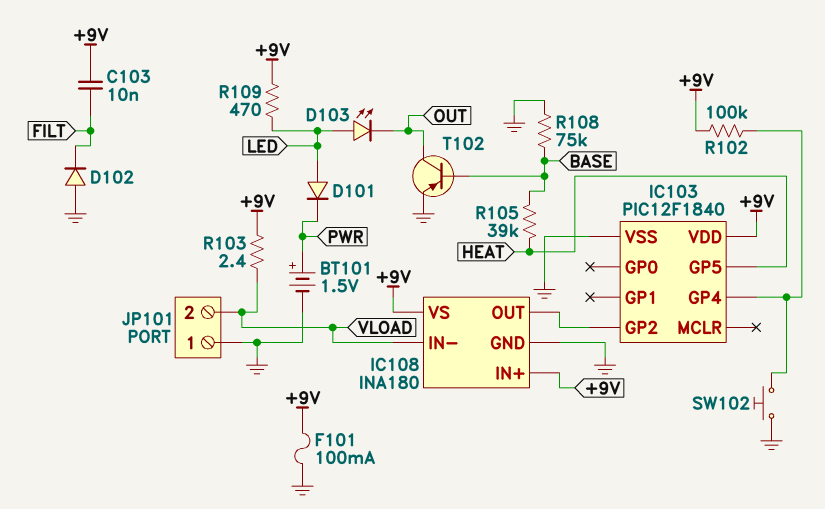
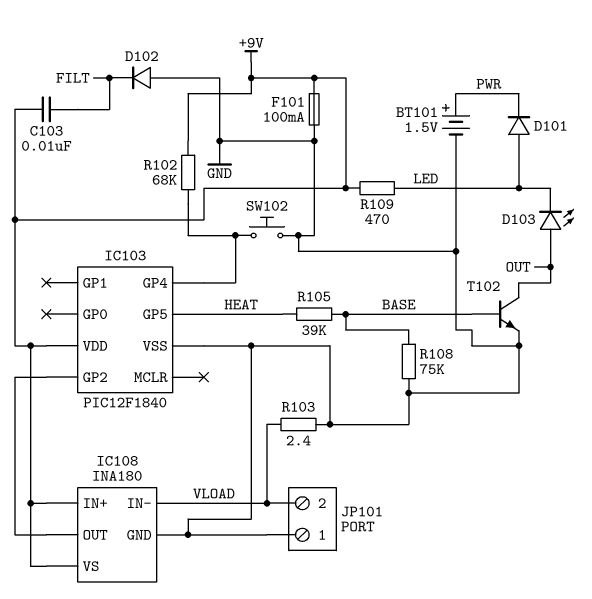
D103: LED (A LED, K OUT) -> LED (A OUT, K LED)
R102: 100k (+9V, IC103/GP4) -> 68k (+9V, IC103/GP4)
R103: 2.4 (+9V, VLOAD) -> 2.4 (GND, VLOAD)
T102: PNP (B BASE, C OUT, E GND) -> NPN (B BASE, C OUT, E GND)

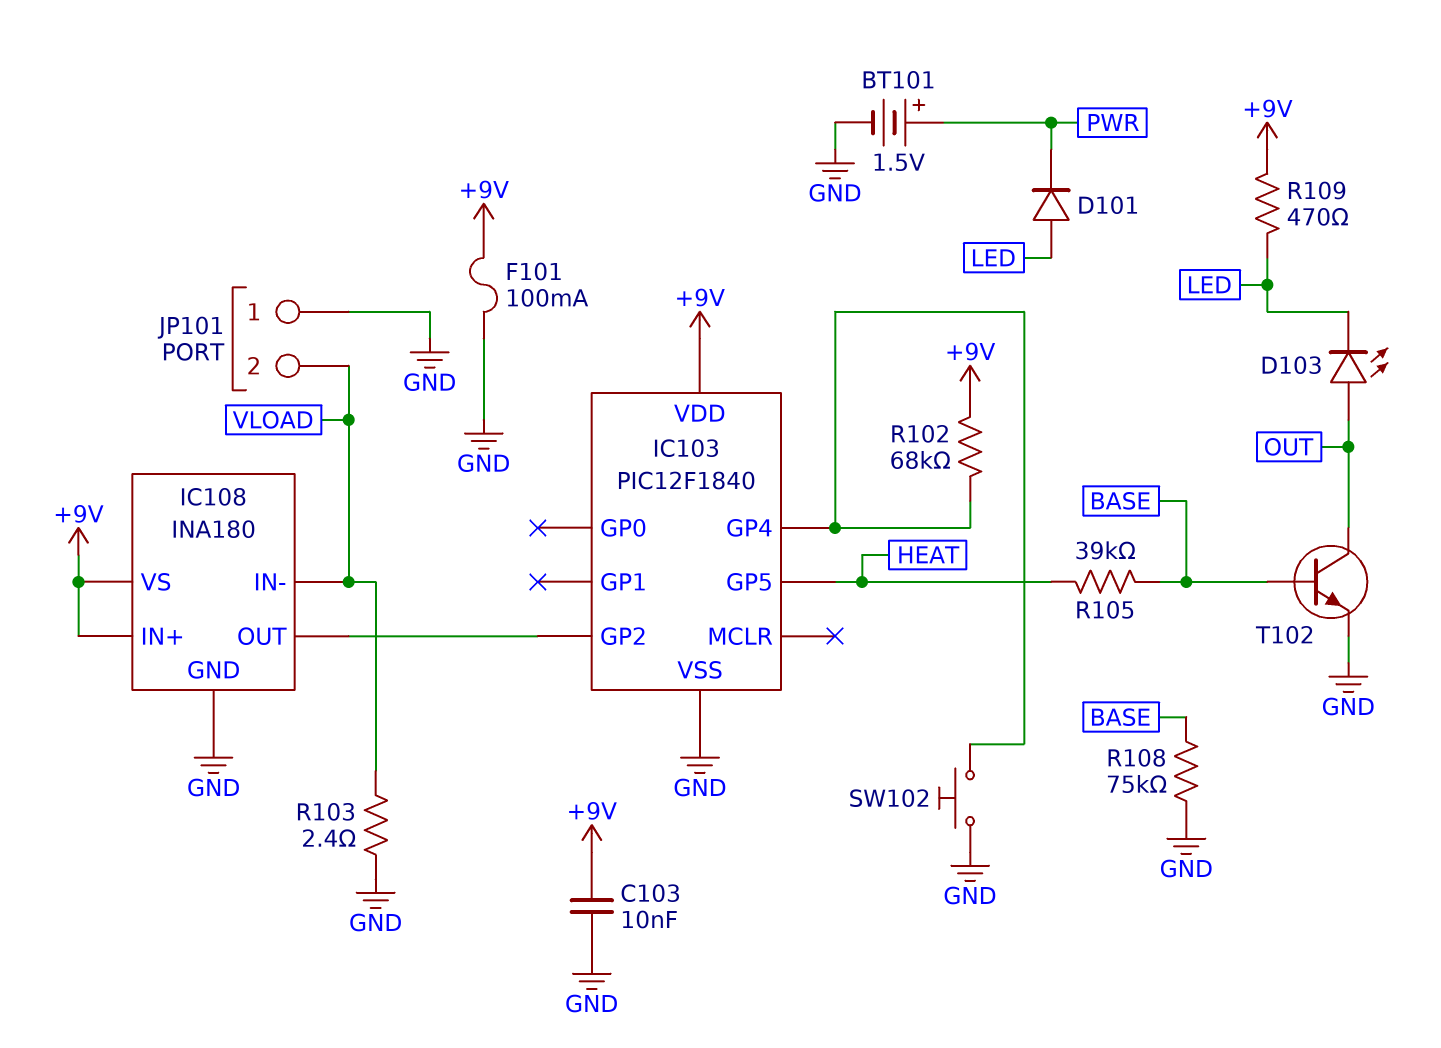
C103: 10nF (+9V, FILT) -> 10nF (+9V, GND)
D102: diode (A GND, K FILT) -> none

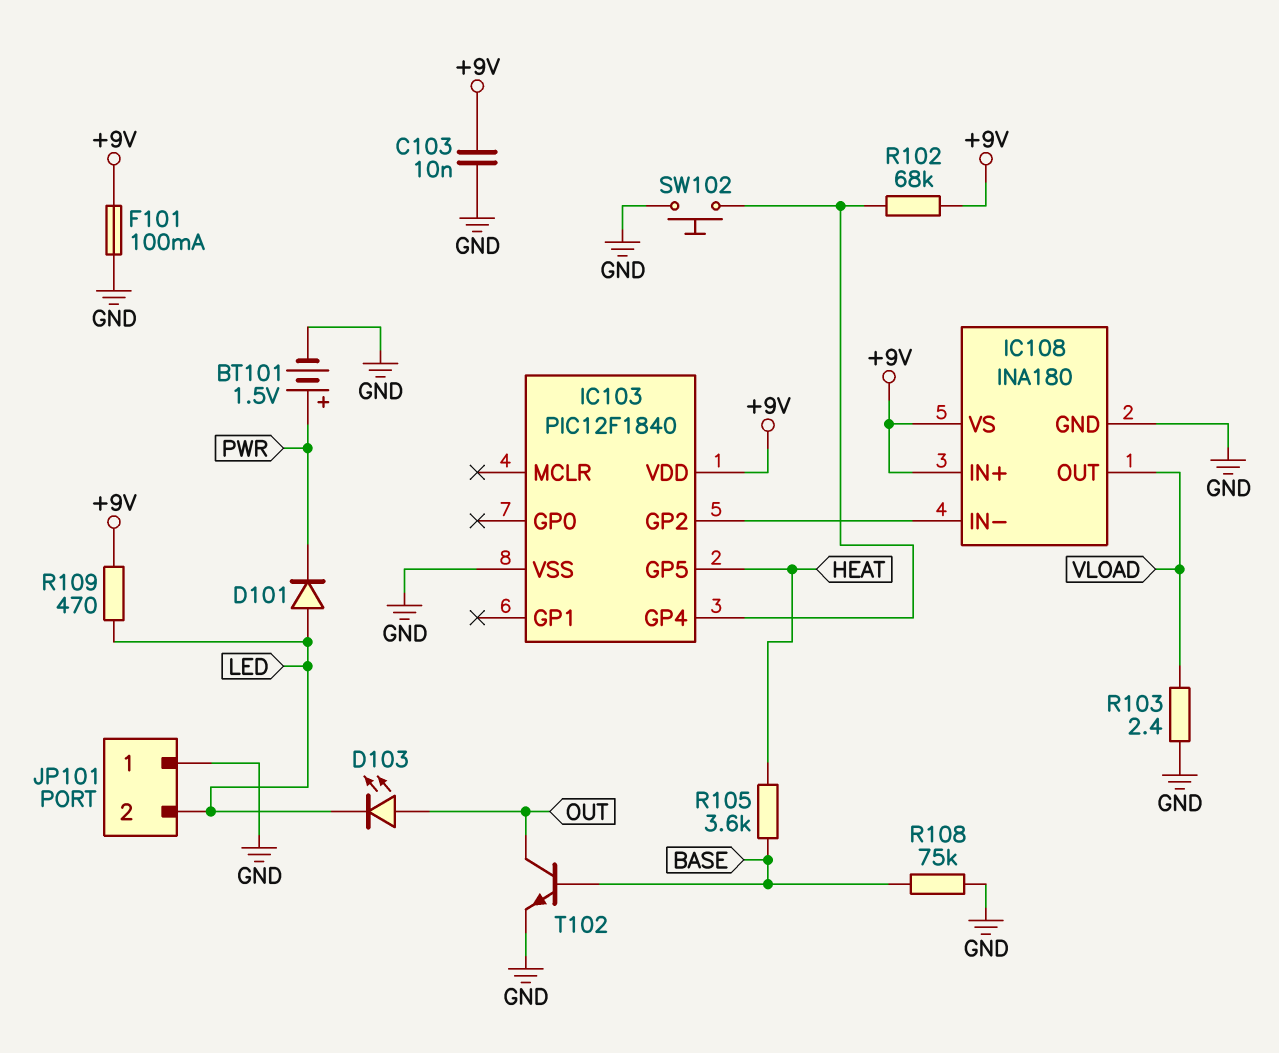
IC108 pin IN-: VLOAD -> IC103/GP2
IC108 pin OUT: IC103/GP2 -> VLOAD
JP101 pin 2: VLOAD -> LED
R105: 39k (BASE, HEAT) -> 3.6k (BASE, HEAT)

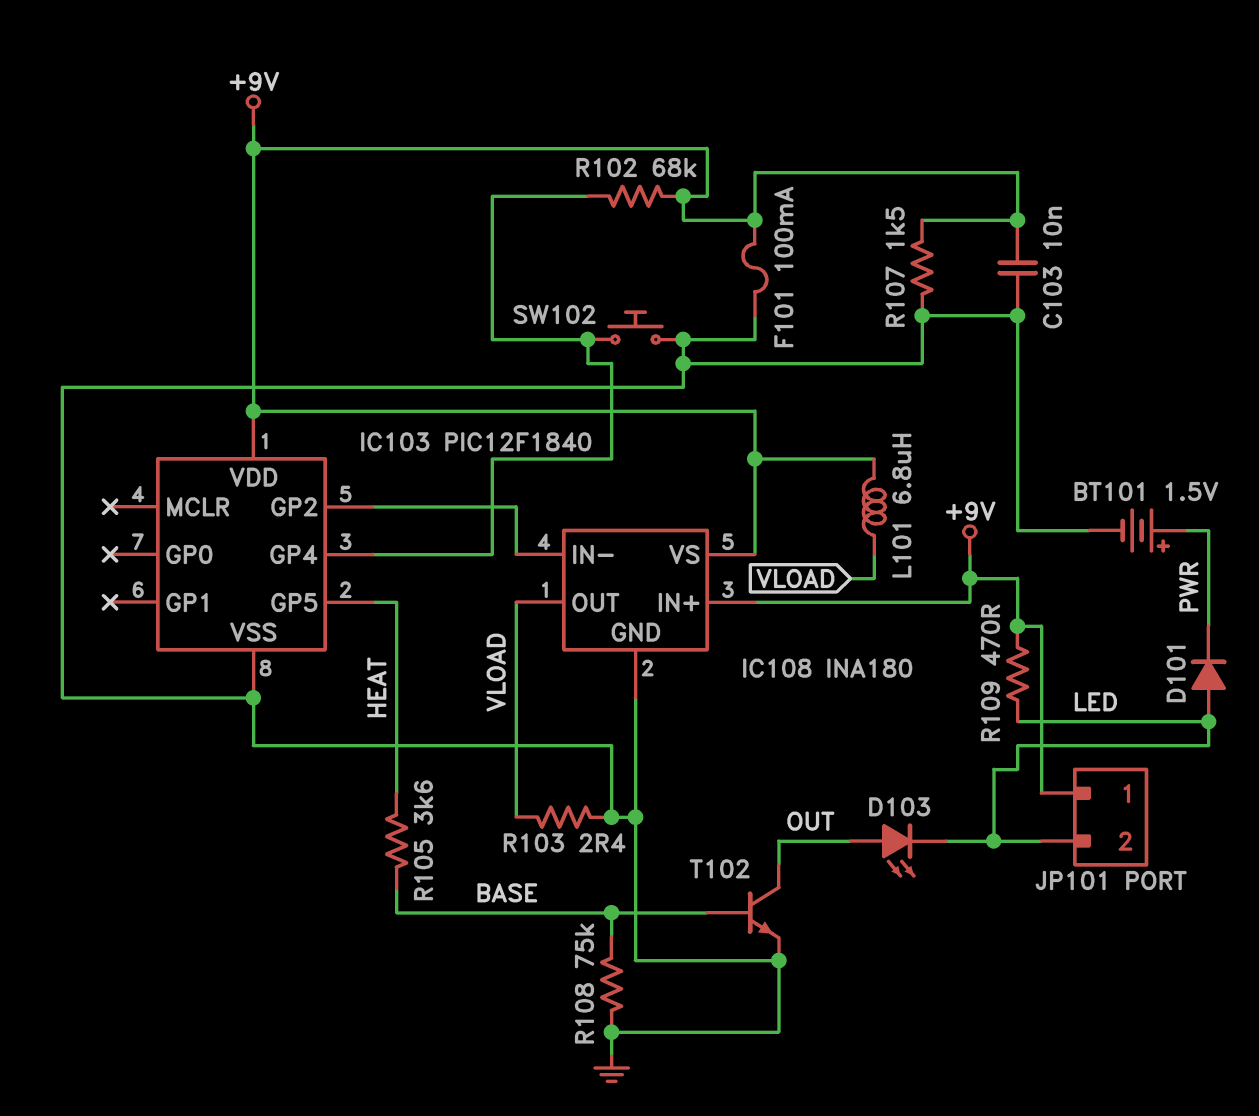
JP101 pin 1: GND -> +9V
L101: none -> 6.8uH (+9V, VLOAD)
R107: none -> 1.5k (+9V, GND)

